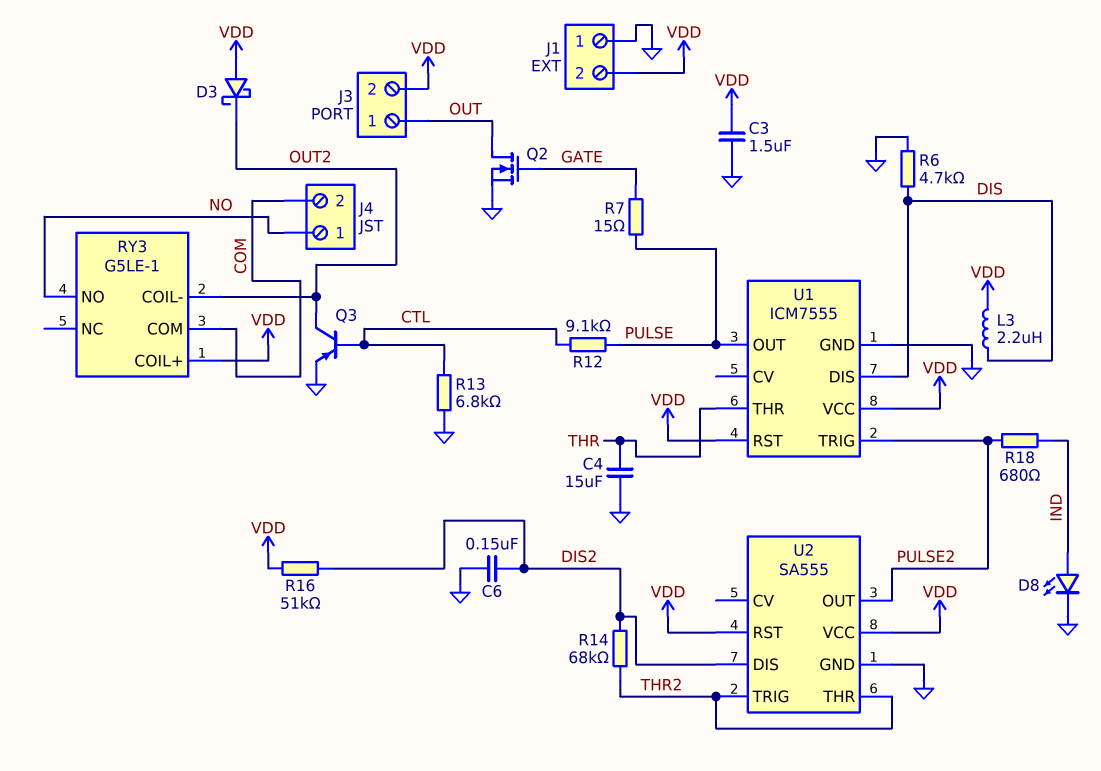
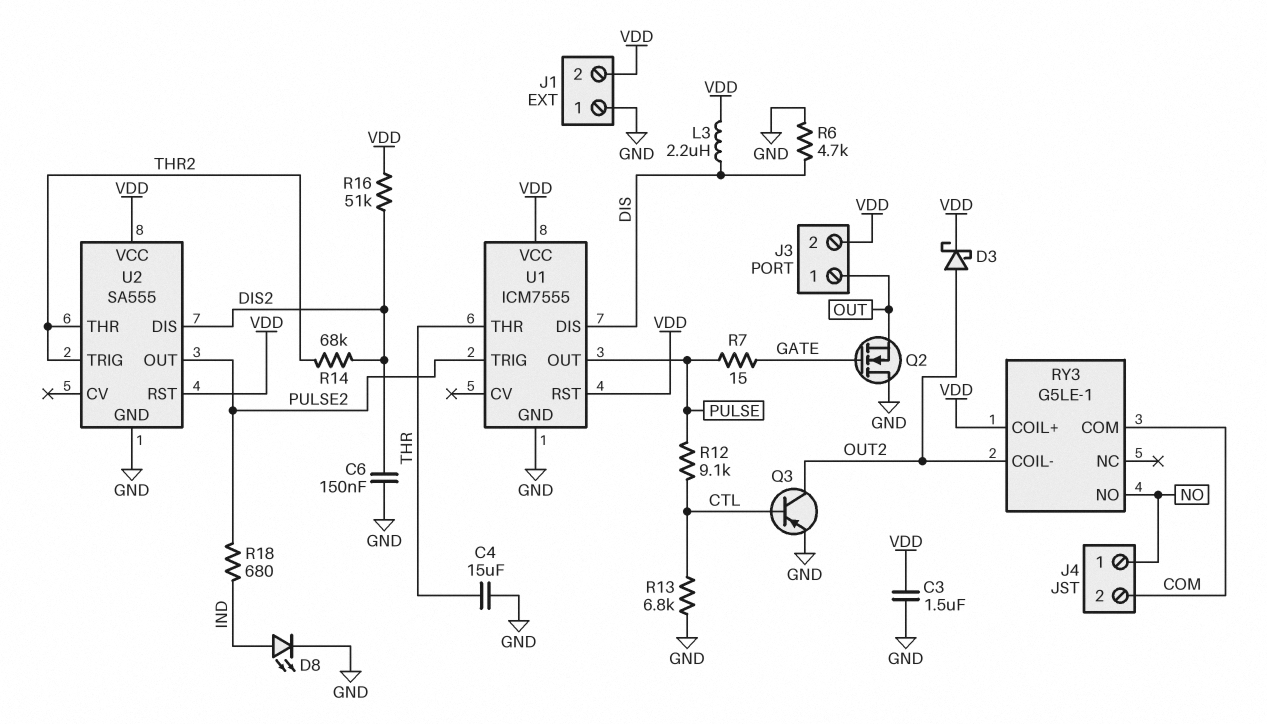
D3: schottky (A VDD, K OUT2) -> schottky (A OUT2, K VDD)
Q2: NMOS (G GATE, D OUT, S GND) -> NMOS (G GATE, D GND, S OUT)

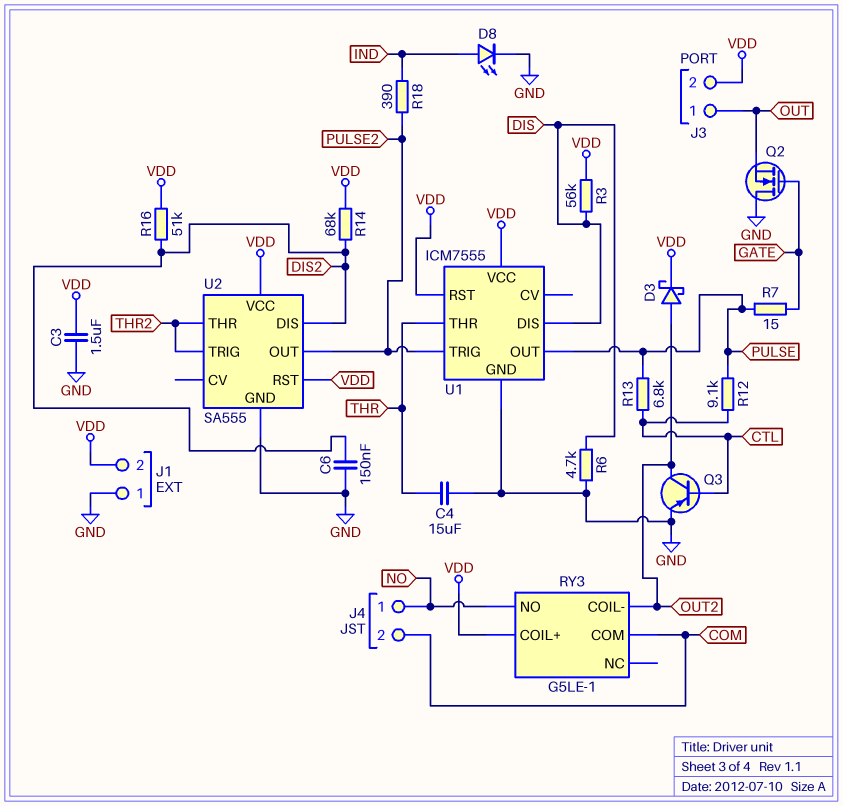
L3: 2.2uH (DIS, VDD) -> none
R3: none -> 56k (DIS, VDD)
R13: 6.8k (CTL, GND) -> 6.8k (CTL, PULSE)
R14: 68k (DIS2, THR2) -> 68k (DIS2, VDD)
R18: 680 (IND, PULSE2) -> 390 (IND, PULSE2)

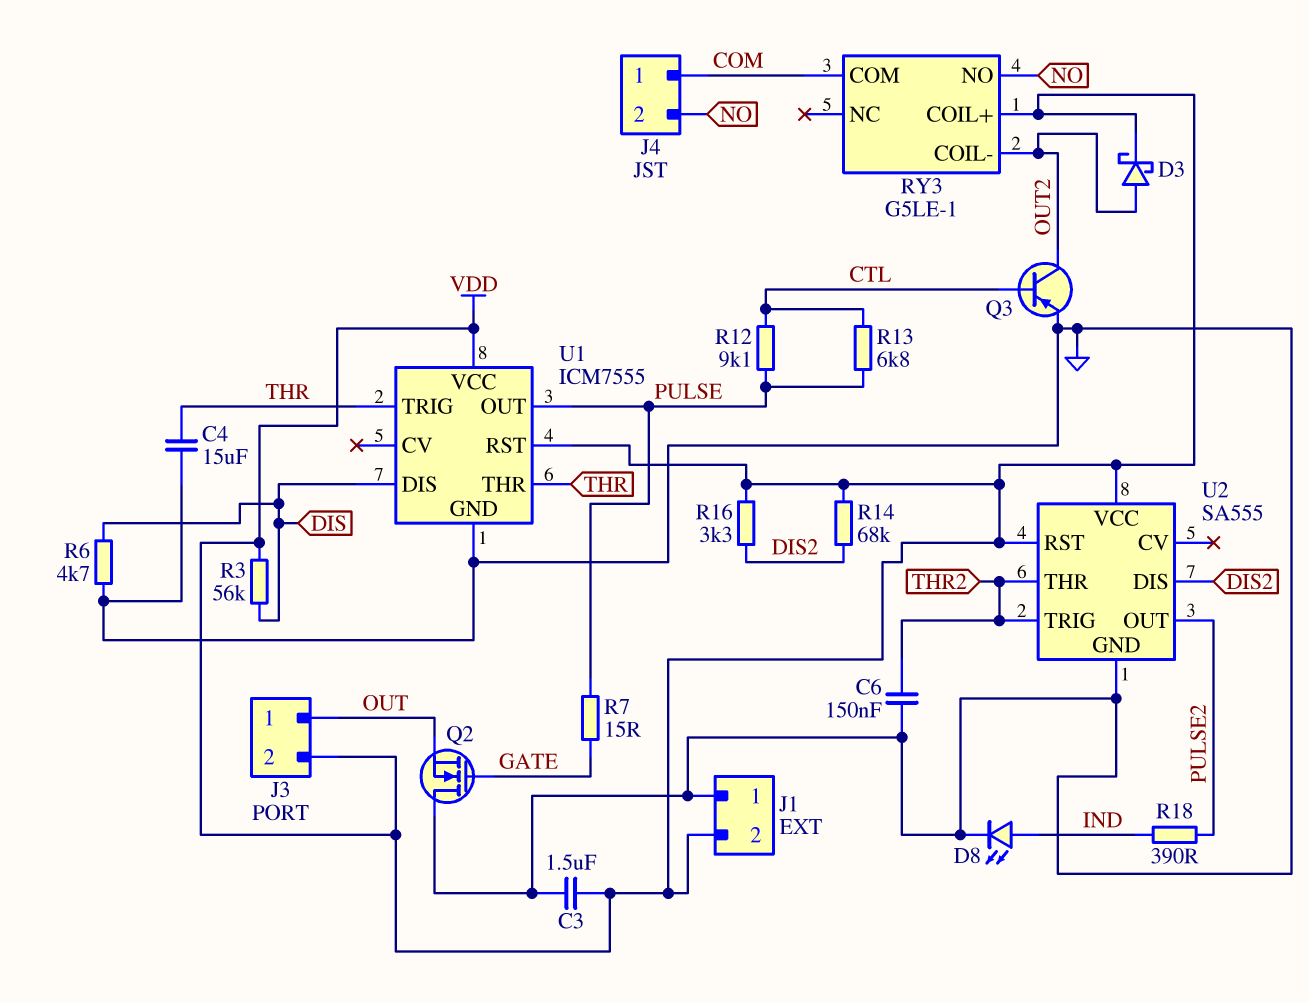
C6: 150nF (DIS2, GND) -> 150nF (GND, THR2)
J4 pin 1: NO -> COM
J4 pin 2: COM -> NO
R16: 51k (DIS2, VDD) -> 3.3k (DIS2, VDD)
U1 pin TRIG: PULSE2 -> THR

